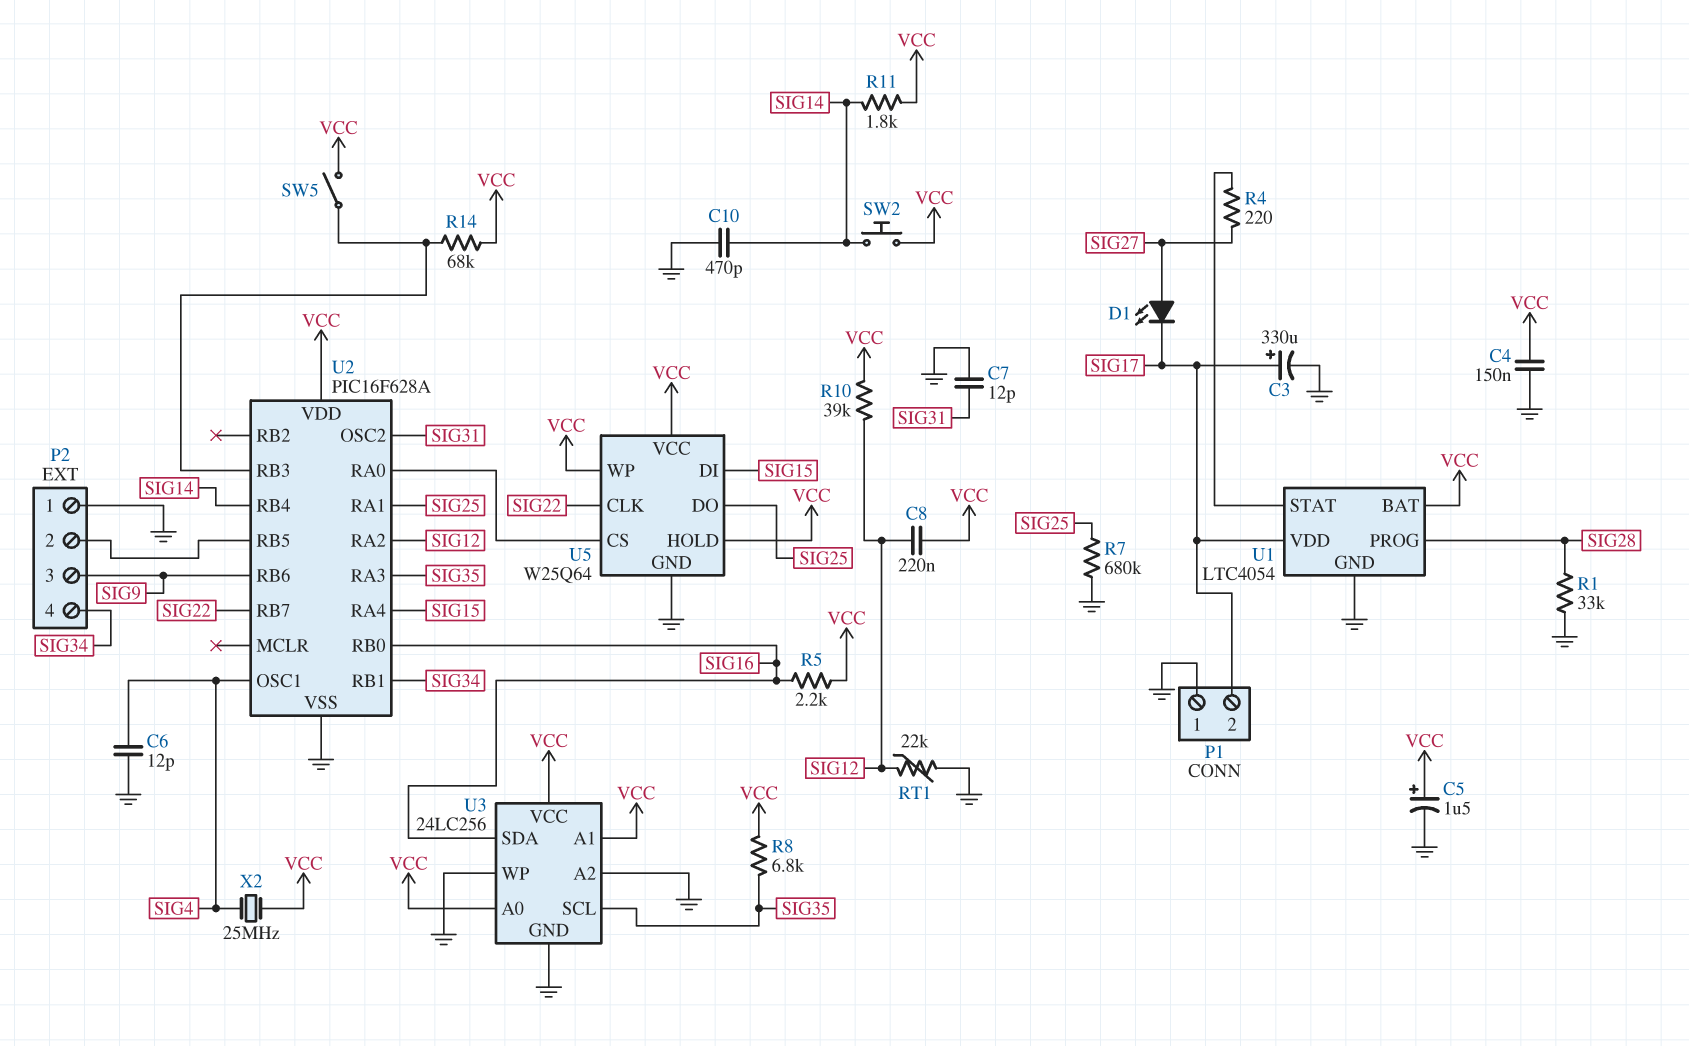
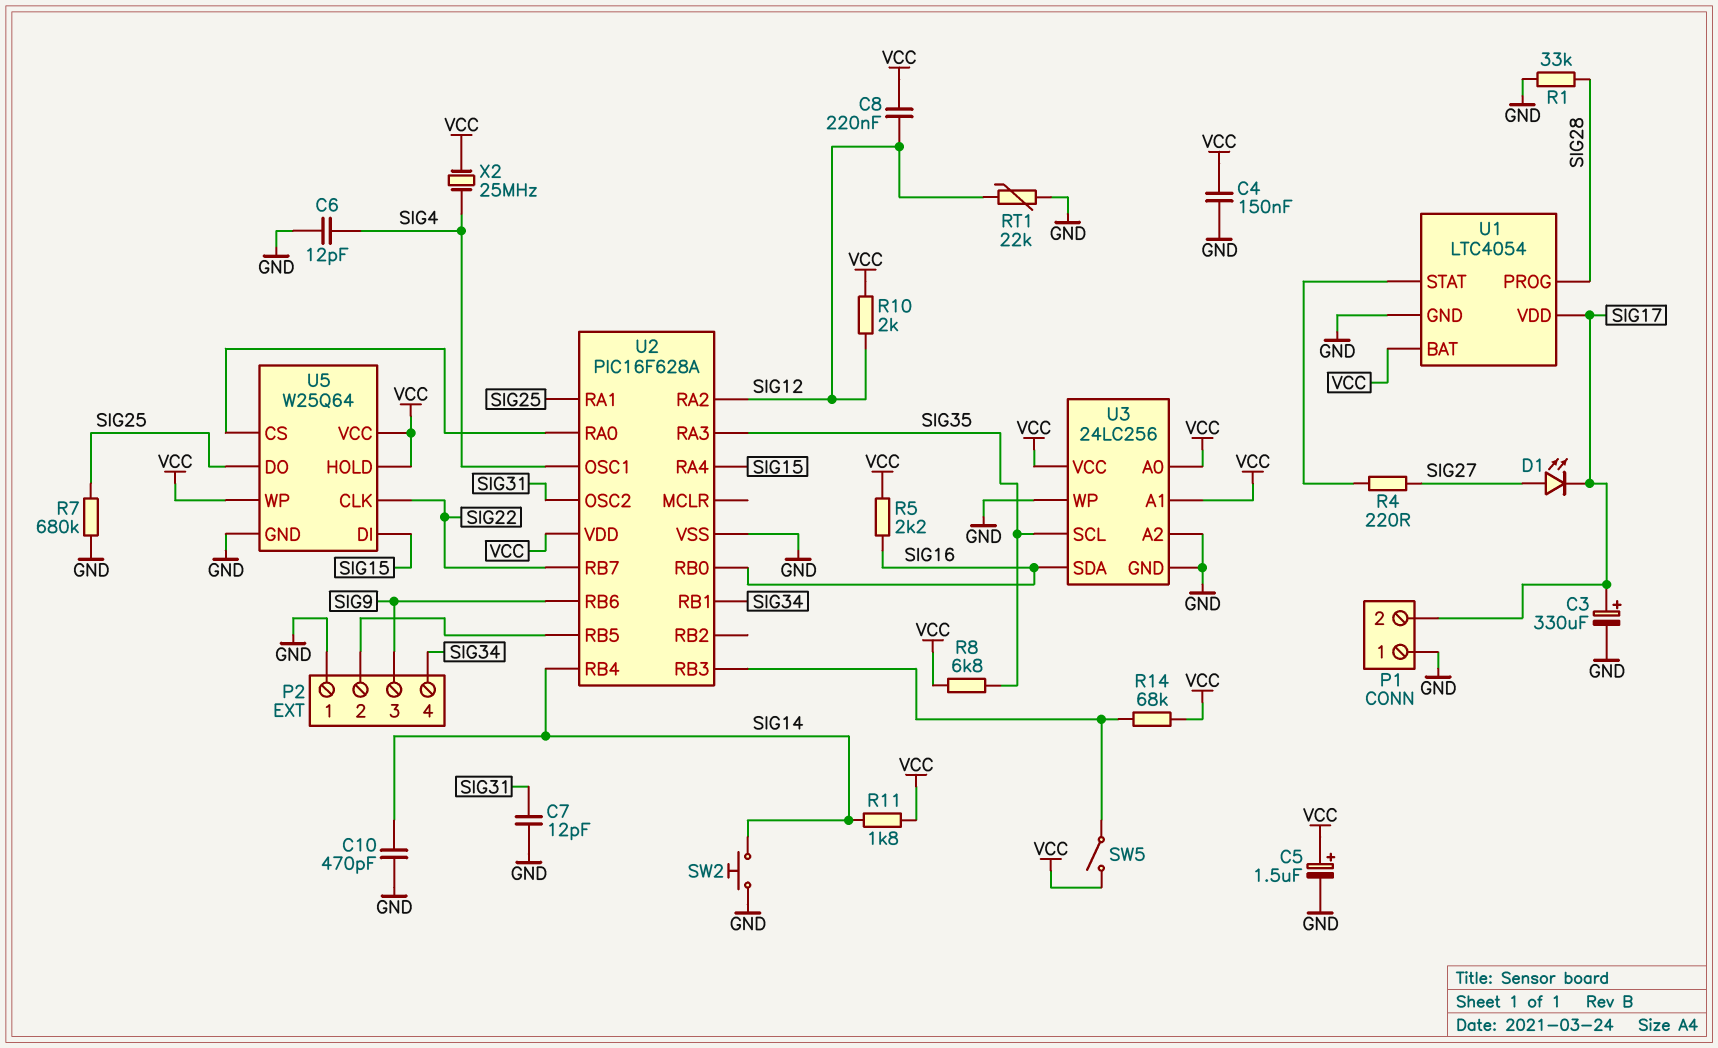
R10: 39k (SIG12, VCC) -> 2k (SIG12, VCC)
SW2: button (SIG14, VCC) -> button (GND, SIG14)

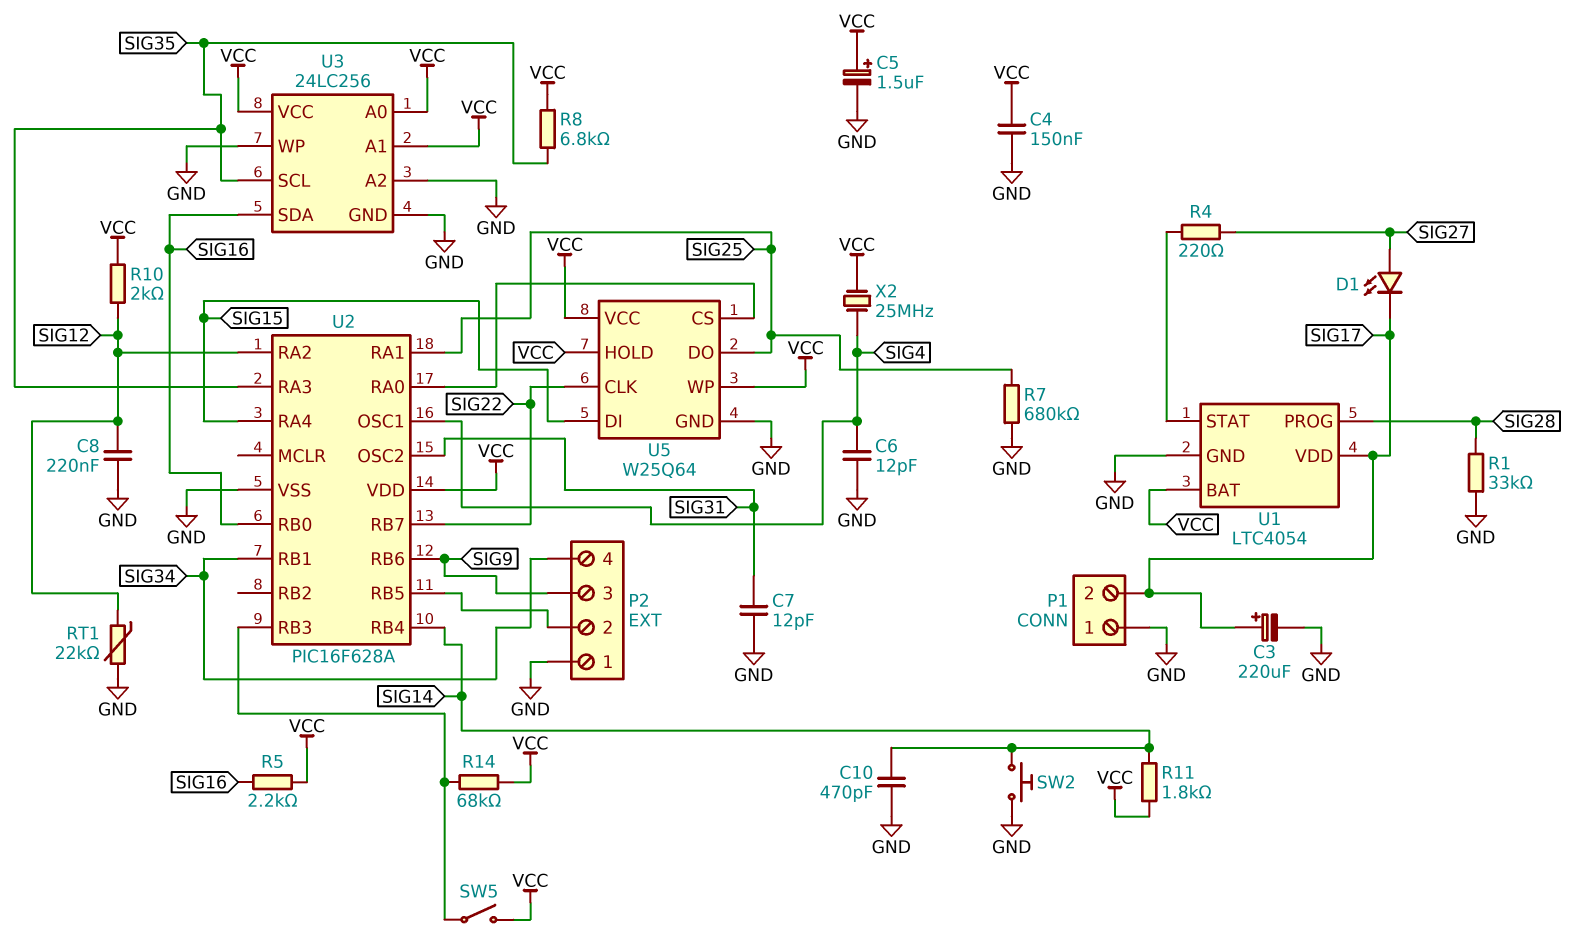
C3: 330uF (plus SIG17, minus GND) -> 220uF (plus SIG17, minus GND)
C8: 220nF (SIG12, VCC) -> 220nF (GND, SIG12)

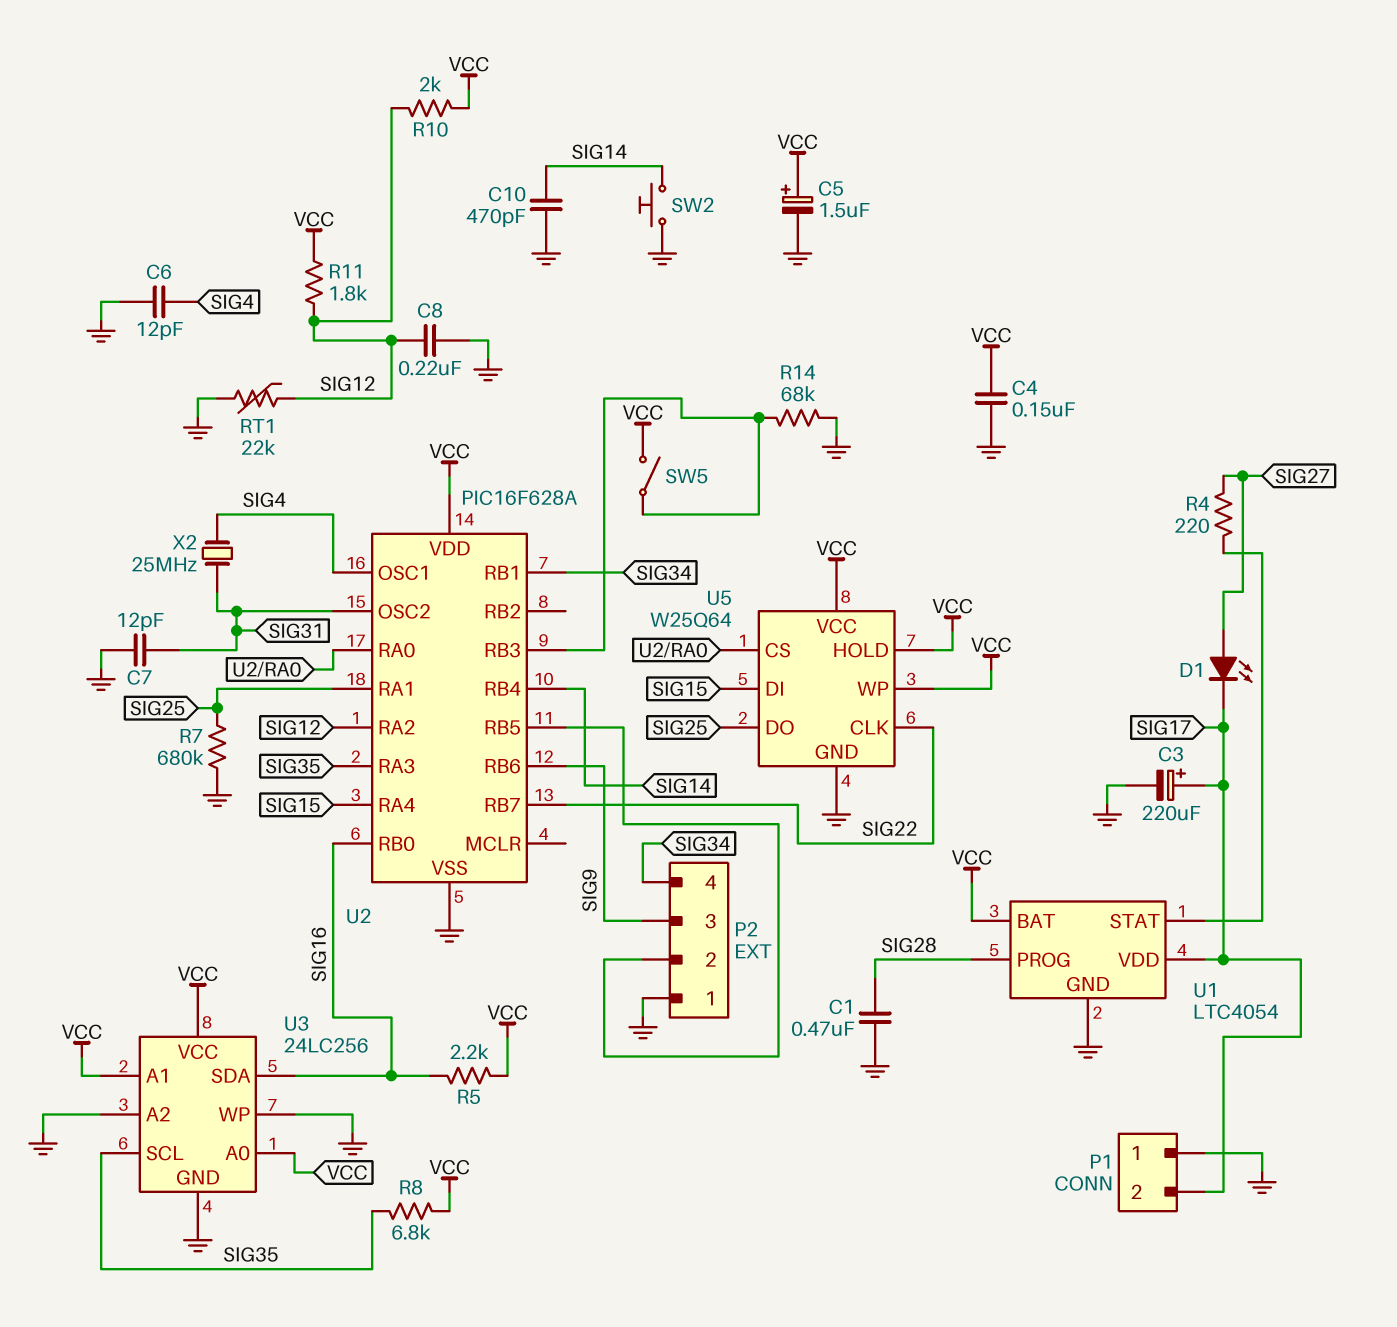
C1: none -> 470nF (GND, SIG28)
R1: 33k (GND, SIG28) -> none
R11: 1.8k (SIG14, VCC) -> 1.8k (SIG12, VCC)
R14: 68k (U2/RB3, VCC) -> 68k (GND, U2/RB3)
X2: 25MHz (SIG4, VCC) -> 25MHz (SIG4, SIG31)

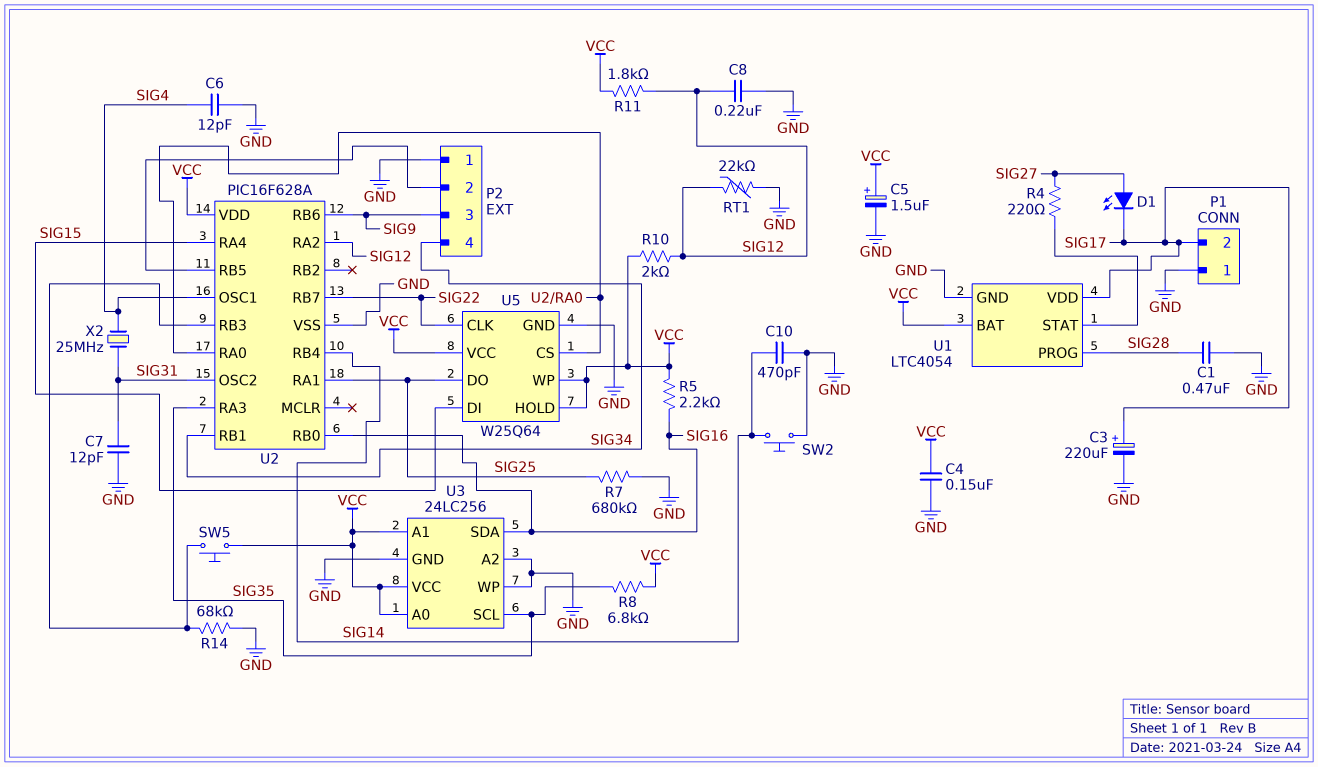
SW5: switch (U2/RB3, VCC) -> button (U2/RB3, VCC)

